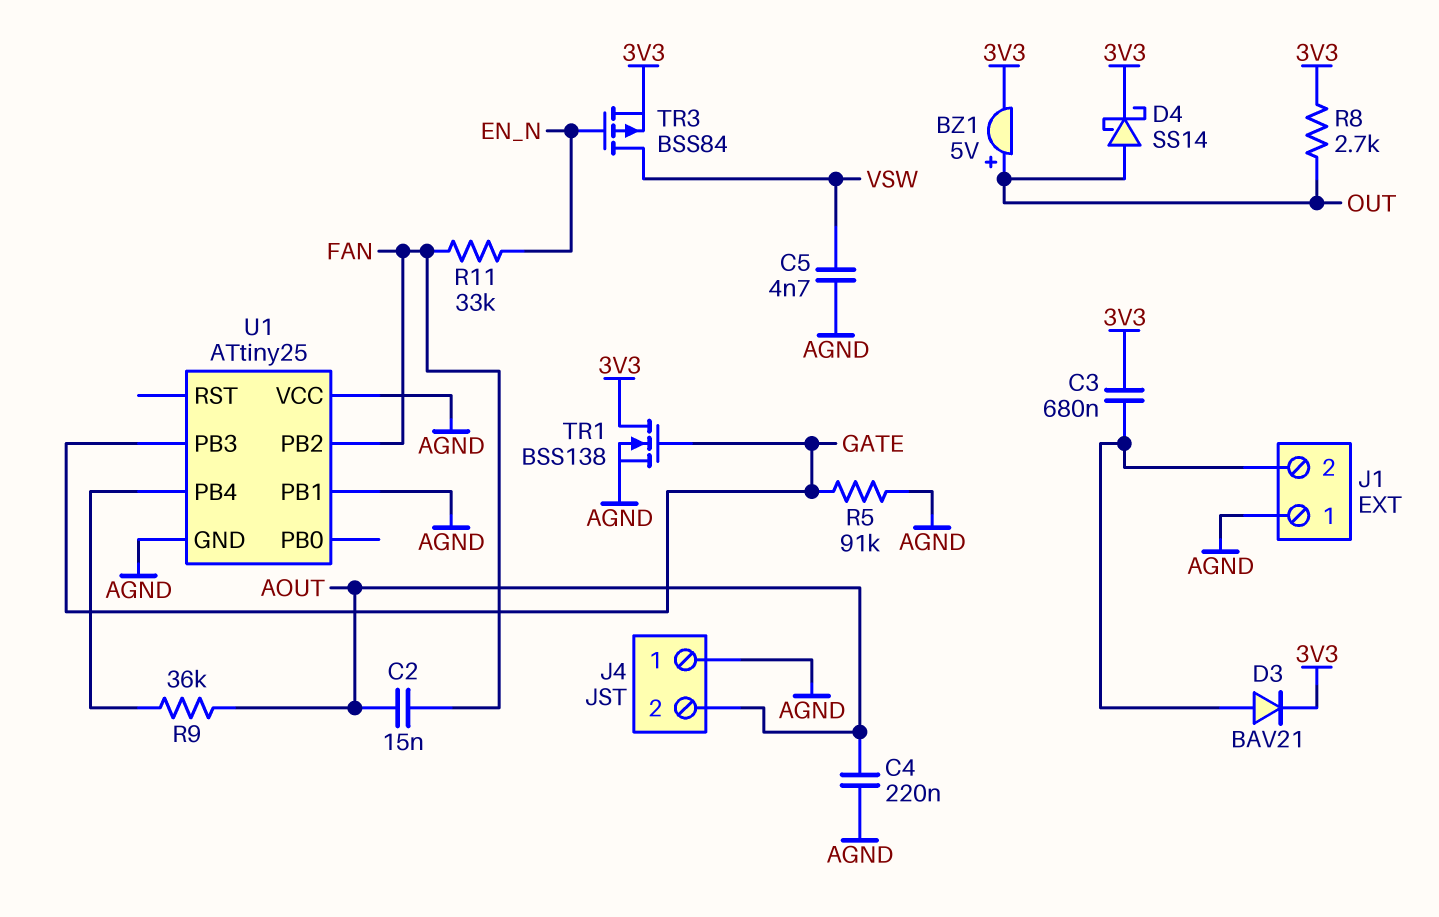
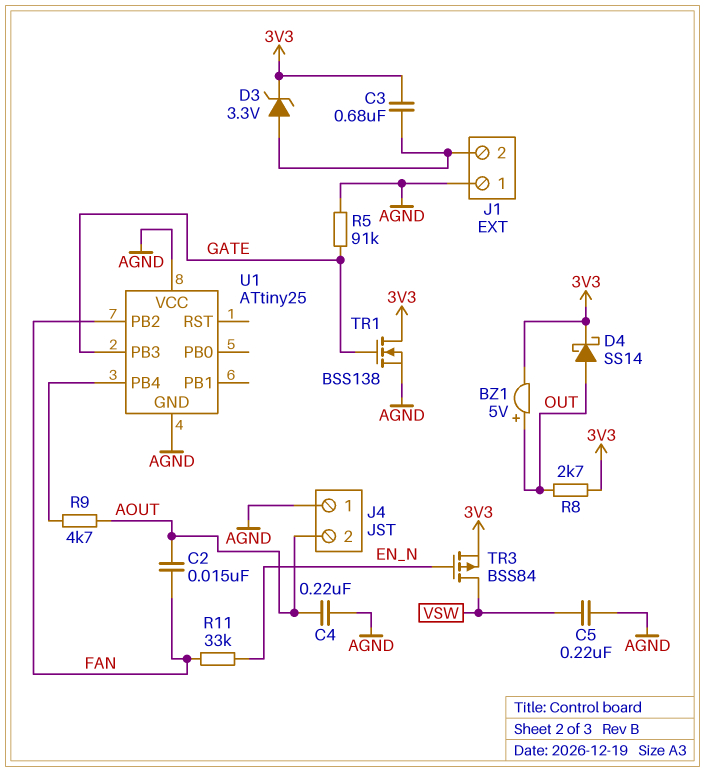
C5: 4.7nF (AGND, VSW) -> 220nF (AGND, VSW)
D3: diode BAV21 (A J1/2, K 3V3) -> zener 3.3V (A J1/2, K 3V3)
R9: 36k (AOUT, U1/PB4) -> 4.7k (AOUT, U1/PB4)
U1 pin PB1: AGND -> none

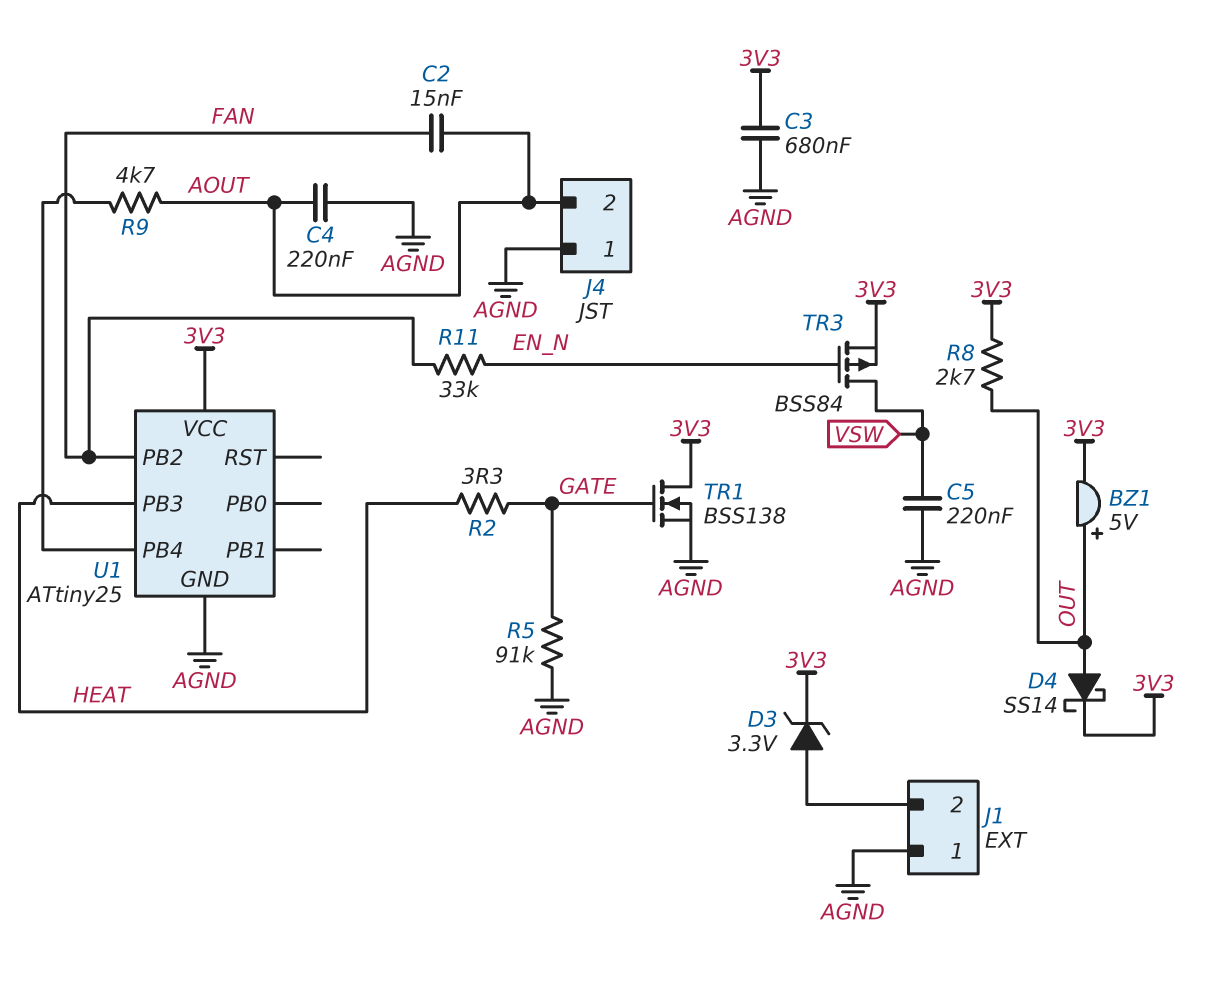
C3: 680nF (3V3, J1/2) -> 680nF (3V3, AGND)
R2: none -> 3.3 (GATE, HEAT)
U1 pin PB3: GATE -> HEAT
U1 pin VCC: AGND -> 3V3

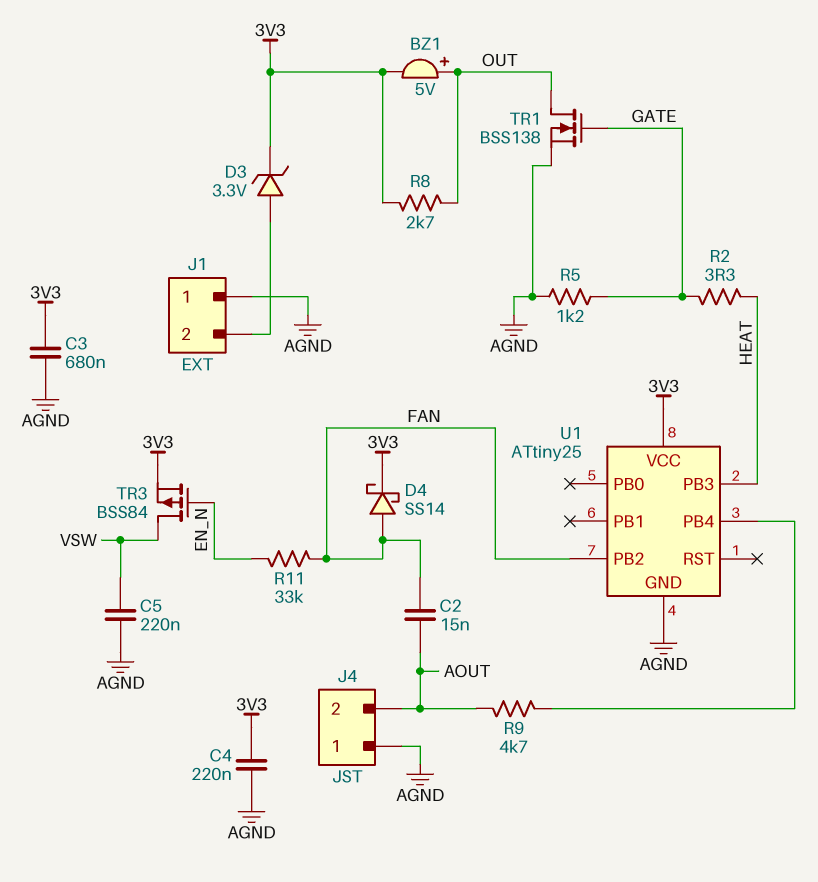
C4: 220nF (AGND, AOUT) -> 220nF (3V3, AGND)
D4: schottky SS14 (A OUT, K 3V3) -> schottky SS14 (A FAN, K 3V3)
R5: 91k (AGND, GATE) -> 1.2k (AGND, GATE)
TR1: NMOS BSS138 (G GATE, D 3V3, S AGND) -> NMOS BSS138 (G GATE, D OUT, S AGND)

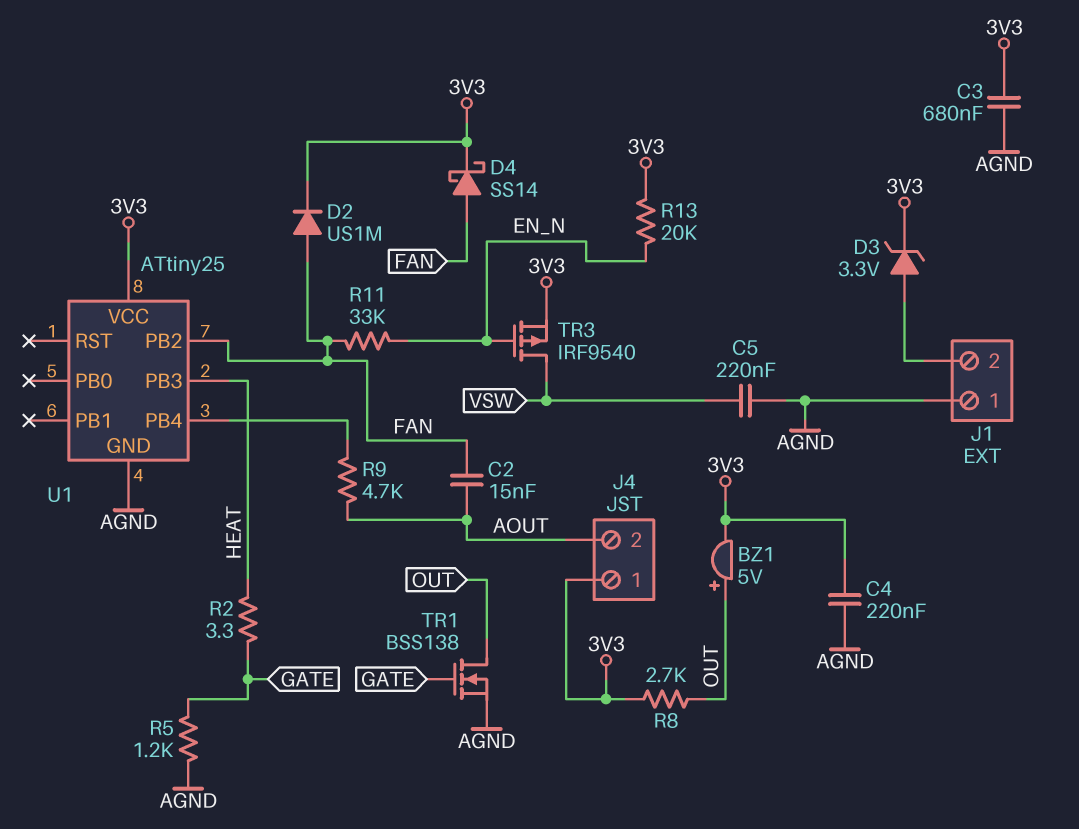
D2: none -> diode US1M (A FAN, K 3V3)
J4 pin 1: AGND -> 3V3
R13: none -> 20k (3V3, EN_N)
TR3: PMOS BSS84 (G EN_N, D VSW, S 3V3) -> PMOS IRF9540 (G EN_N, D VSW, S 3V3)

